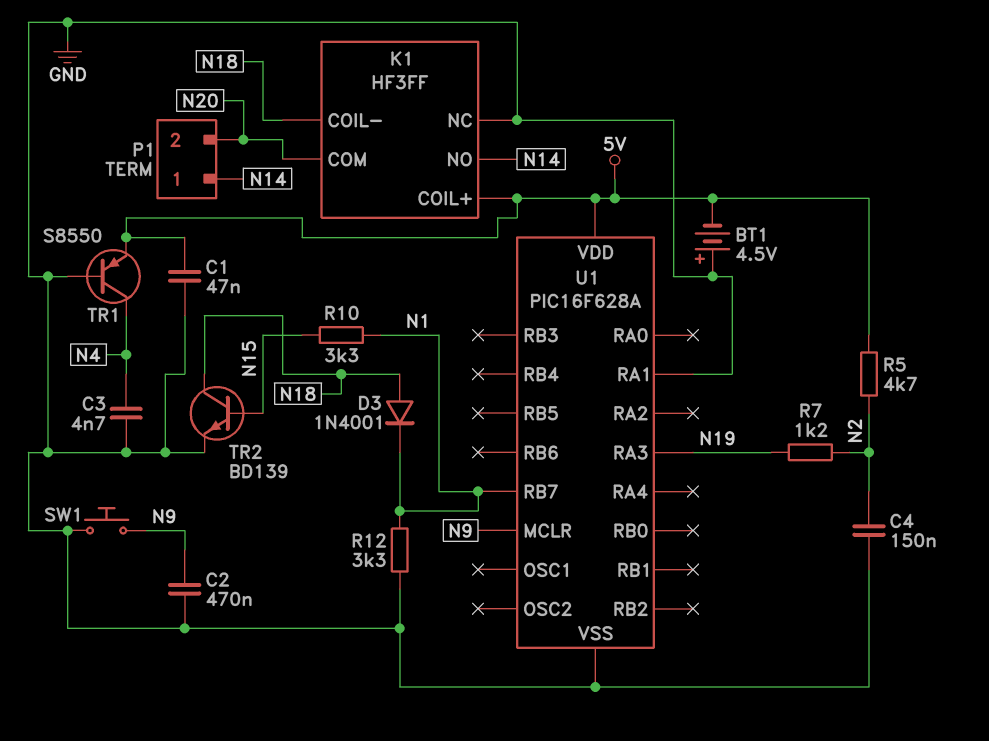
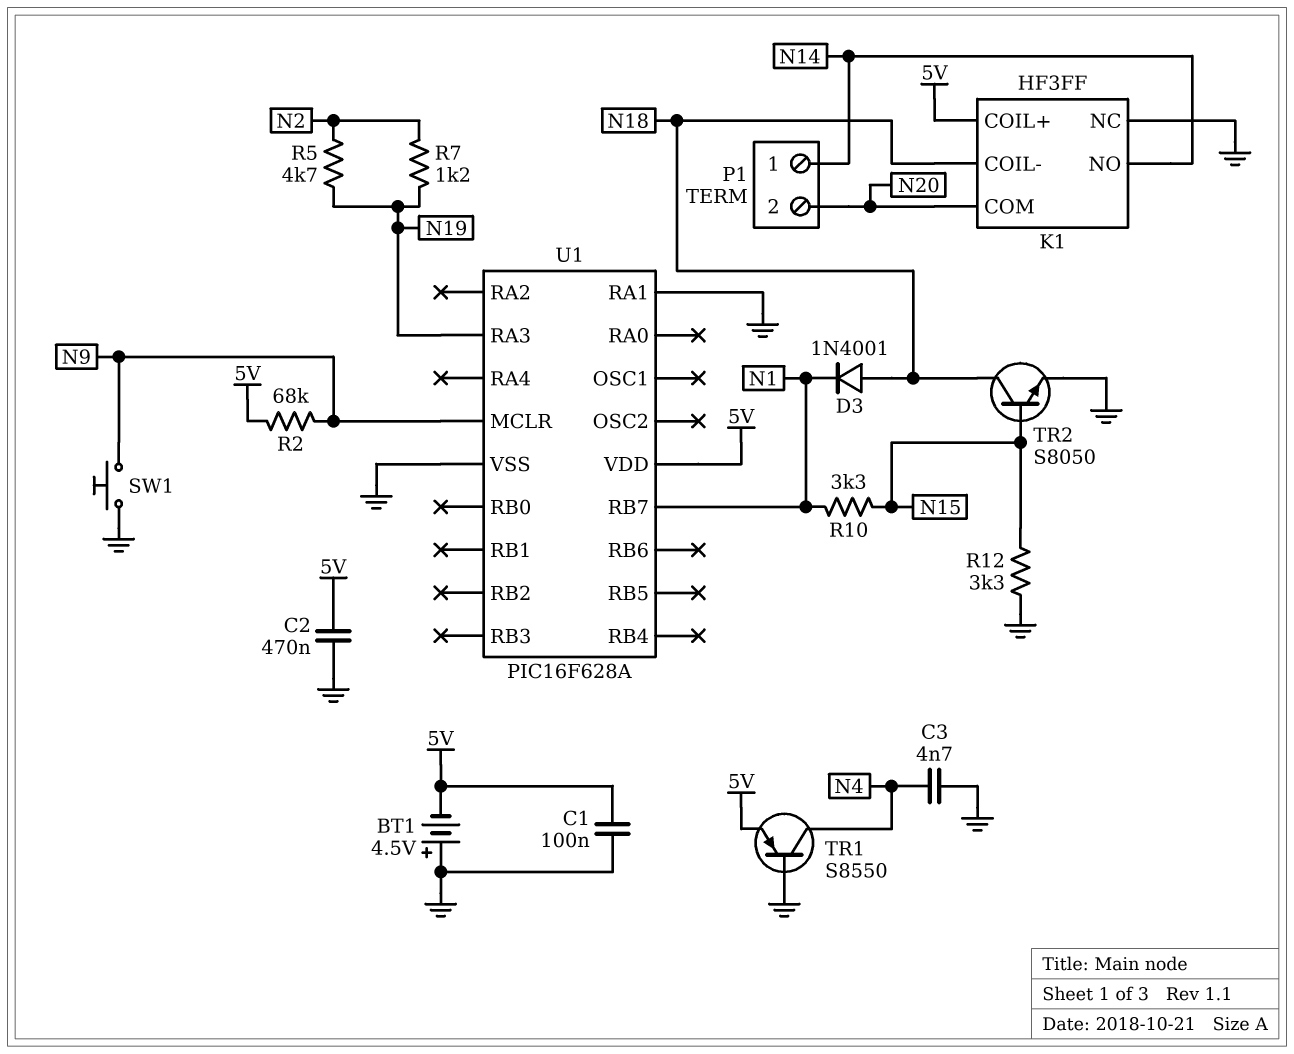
C1: 47nF (5V, GND) -> 100nF (5V, GND)
C2: 470nF (GND, N9) -> 470nF (5V, GND)
C4: 150nF (GND, N2) -> none
R2: none -> 68k (5V, N9)
R5: 4.7k (5V, N2) -> 4.7k (N2, N19)
R12: 3.3k (GND, N1) -> 3.3k (GND, N15)
TR2: NPN BD139 (B N15, C N18, E GND) -> NPN S8050 (B N15, C N18, E GND)

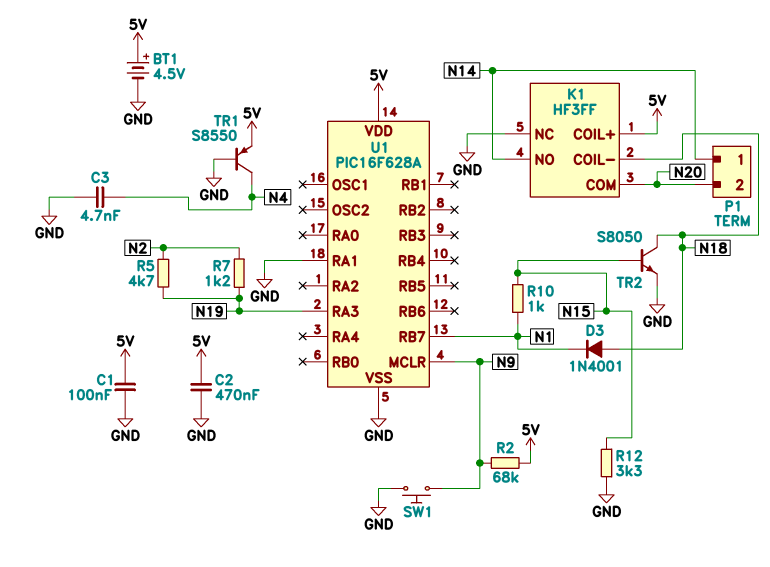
BT1: 4.5V (plus GND, minus 5V) -> 4.5V (plus 5V, minus GND)
R10: 3.3k (N1, N15) -> 1k (N1, N15)

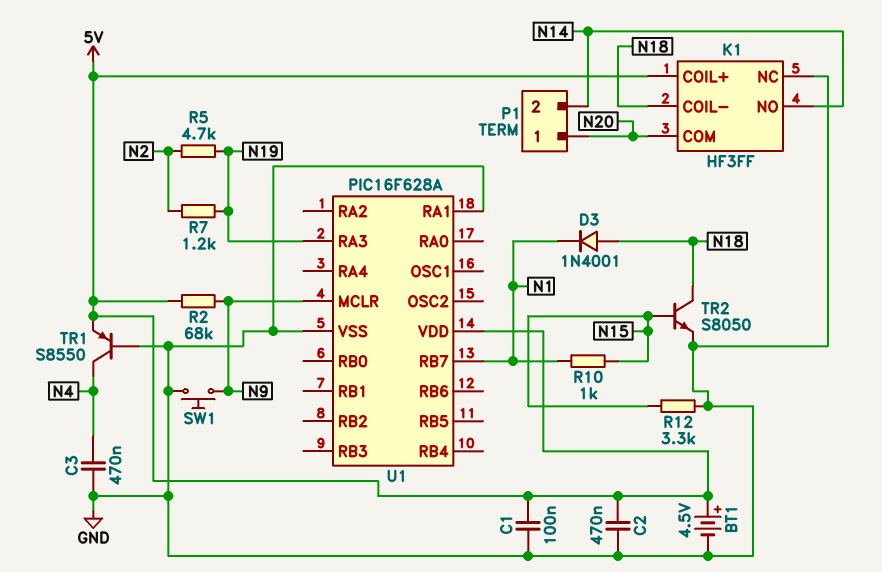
C3: 4.7nF (GND, N4) -> 470nF (GND, N4)
P1 pin 1: N14 -> N20
P1 pin 2: N20 -> N14

